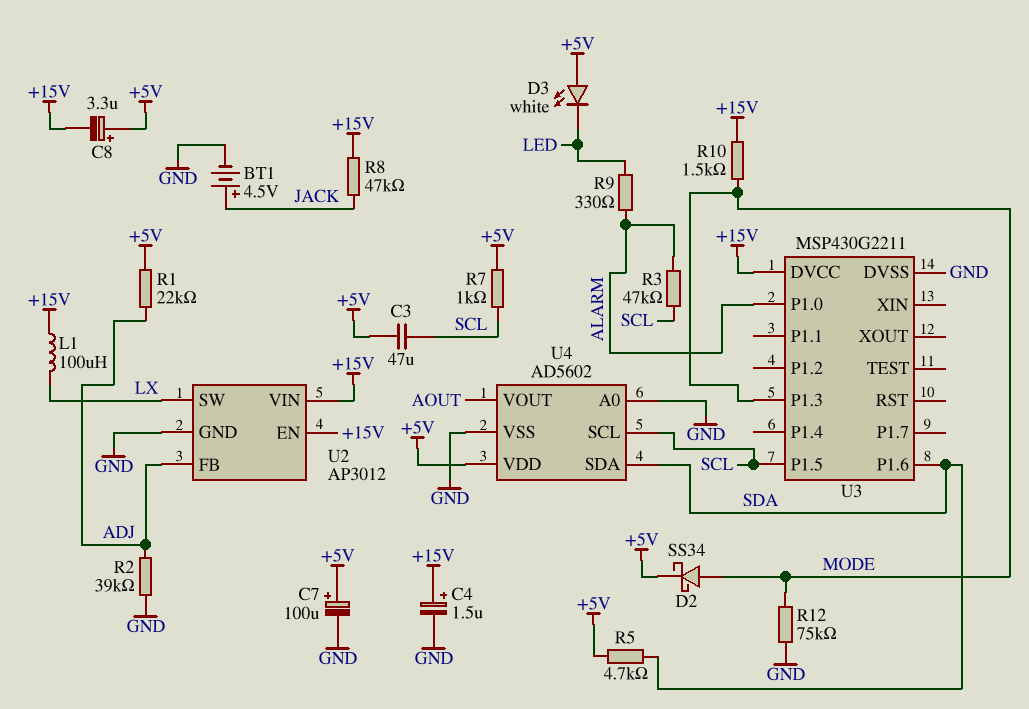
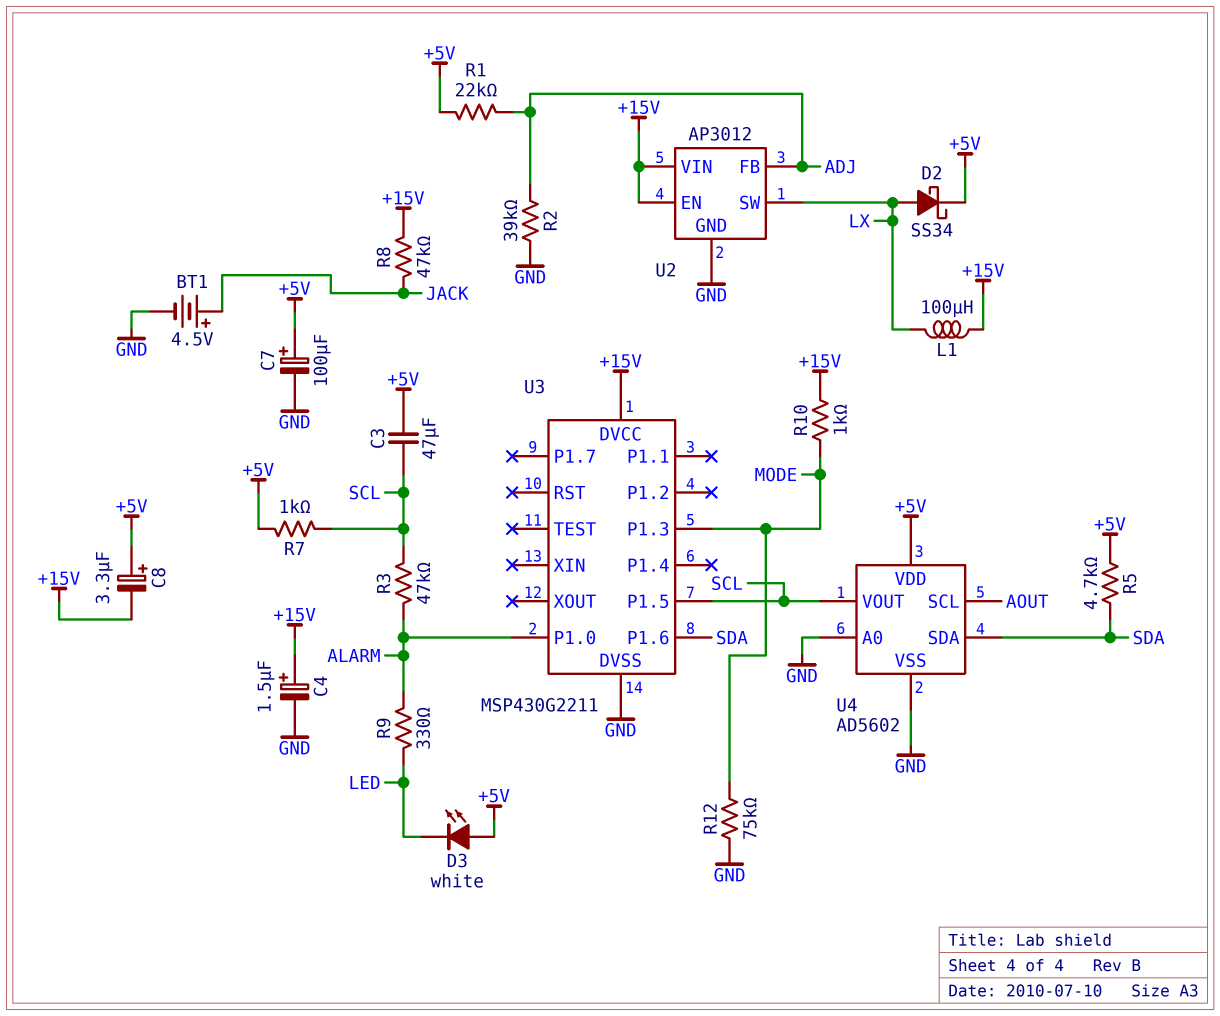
D2: schottky SS34 (A MODE, K +5V) -> schottky SS34 (A LX, K +5V)
R10: 1.5k (+15V, MODE) -> 1k (+15V, MODE)
U4 pin SCL: SCL -> AOUT
U4 pin VOUT: AOUT -> SCL

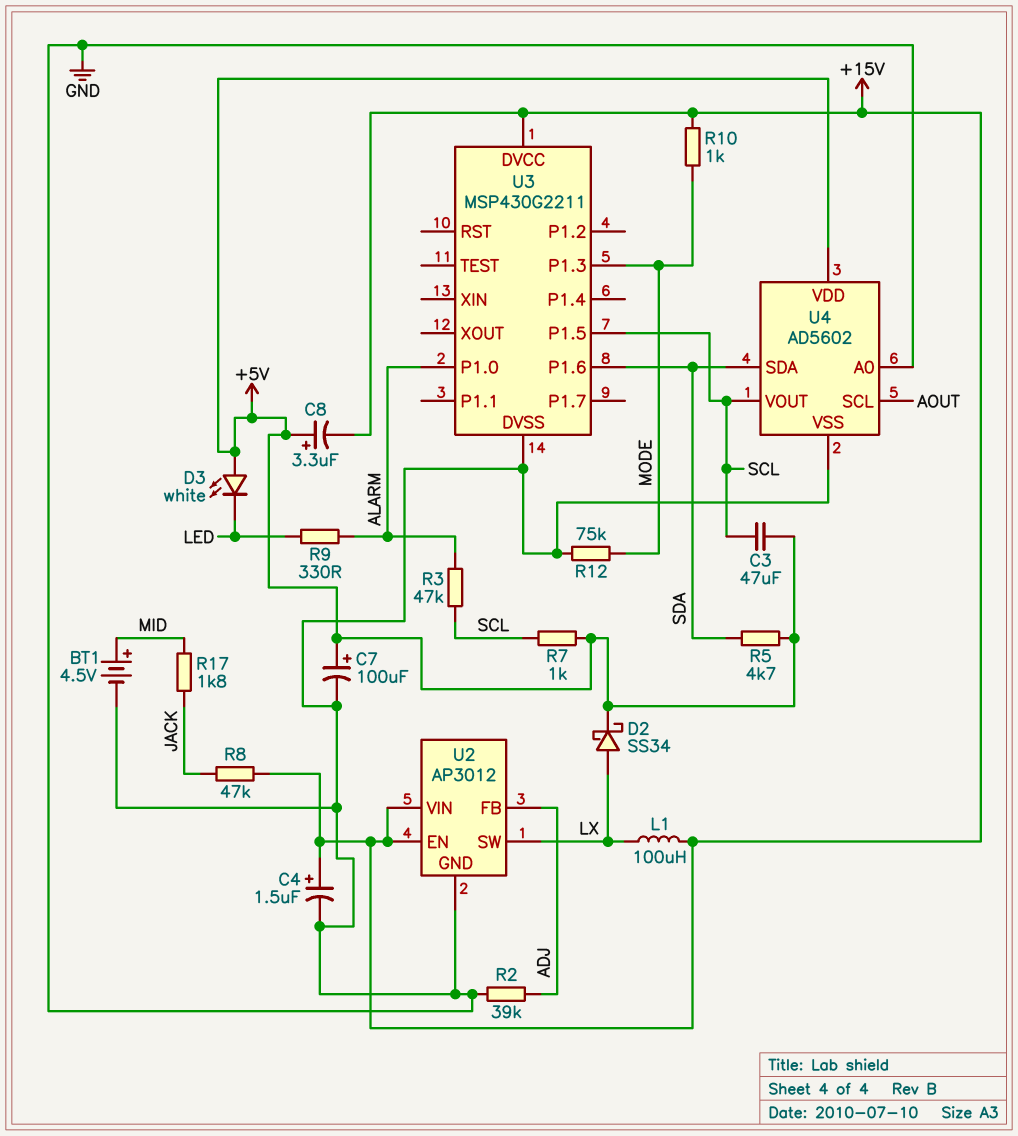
BT1: 4.5V (plus JACK, minus GND) -> 4.5V (plus MID, minus GND)
R1: 22k (+5V, ADJ) -> none
R17: none -> 1.8k (JACK, MID)

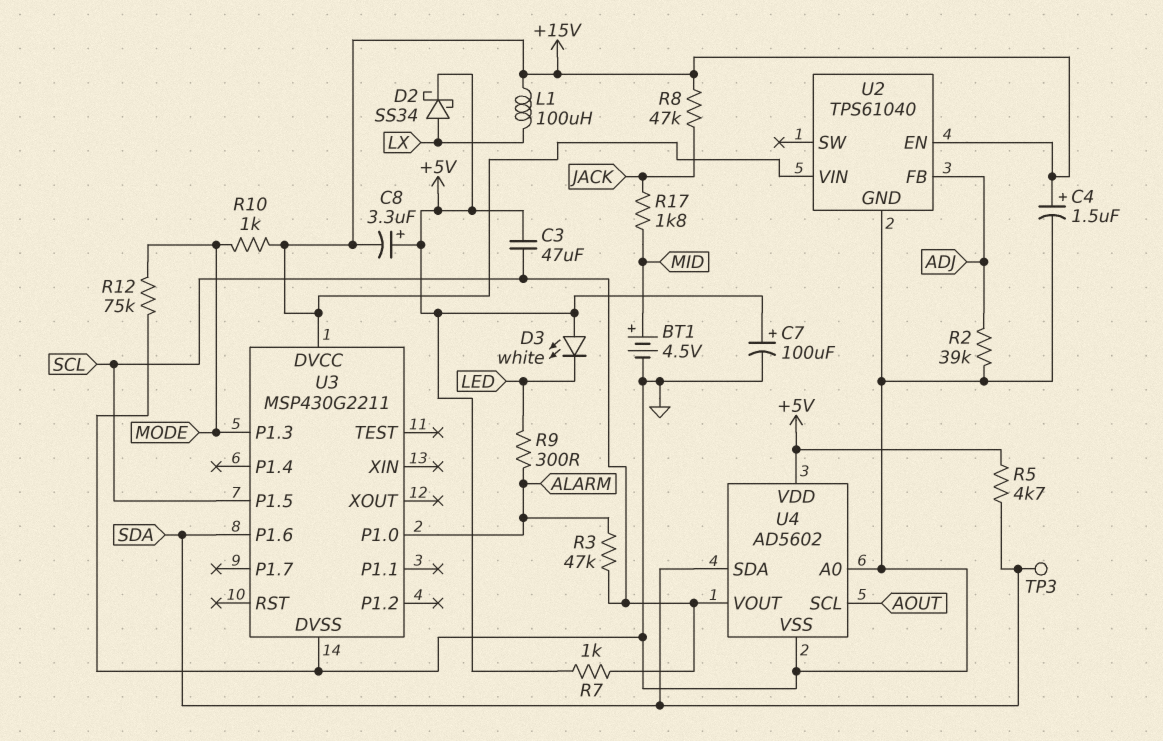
R9: 330 (ALARM, LED) -> 300 (ALARM, LED)
TP3: none -> test point (SDA)
U2: AP3012 -> TPS61040
U2 pin SW: LX -> none

